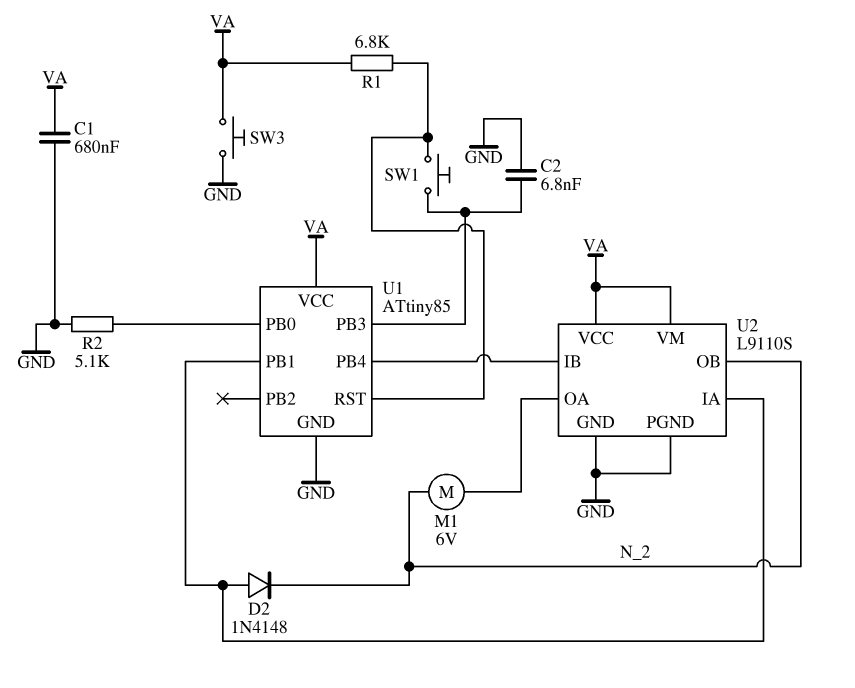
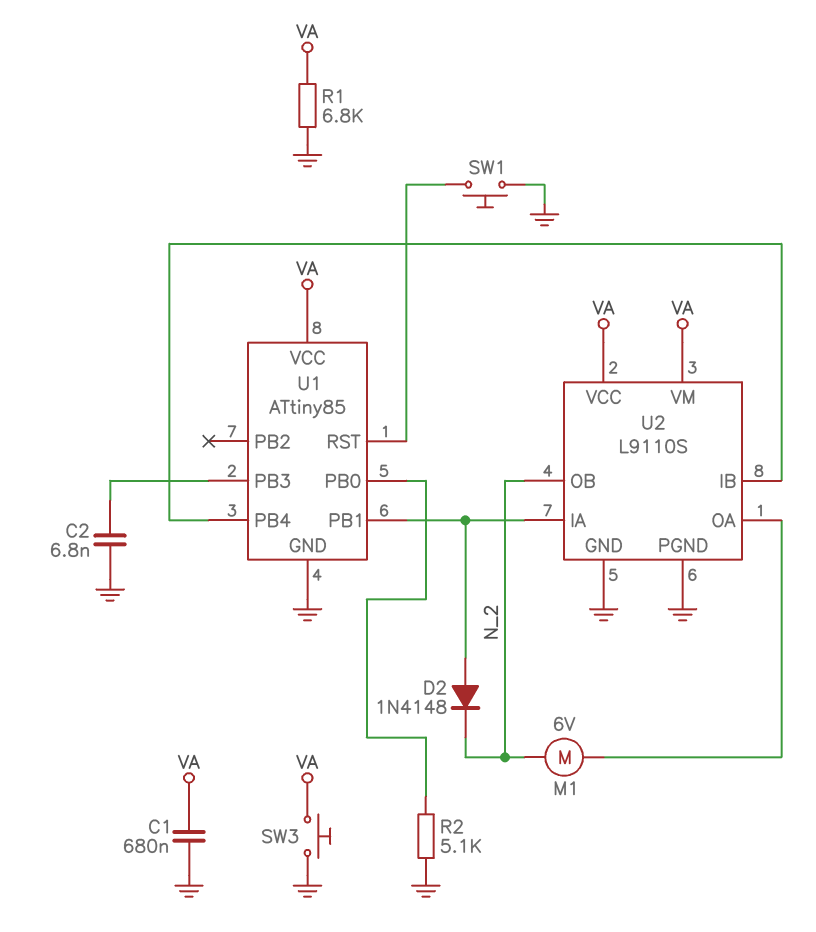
R1: 6.8k (U1/RST, VA) -> 6.8k (GND, VA)
SW1: button (U1/PB3, U1/RST) -> button (GND, U1/RST)

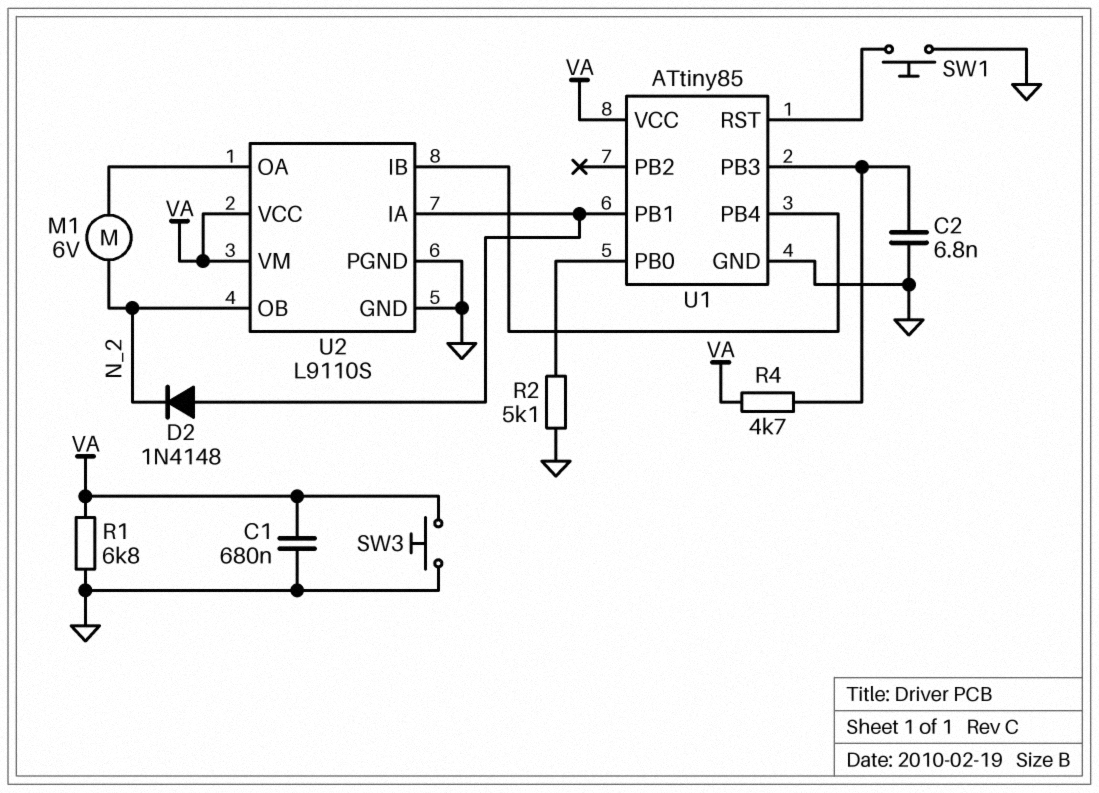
R4: none -> 4.7k (U1/PB3, VA)

